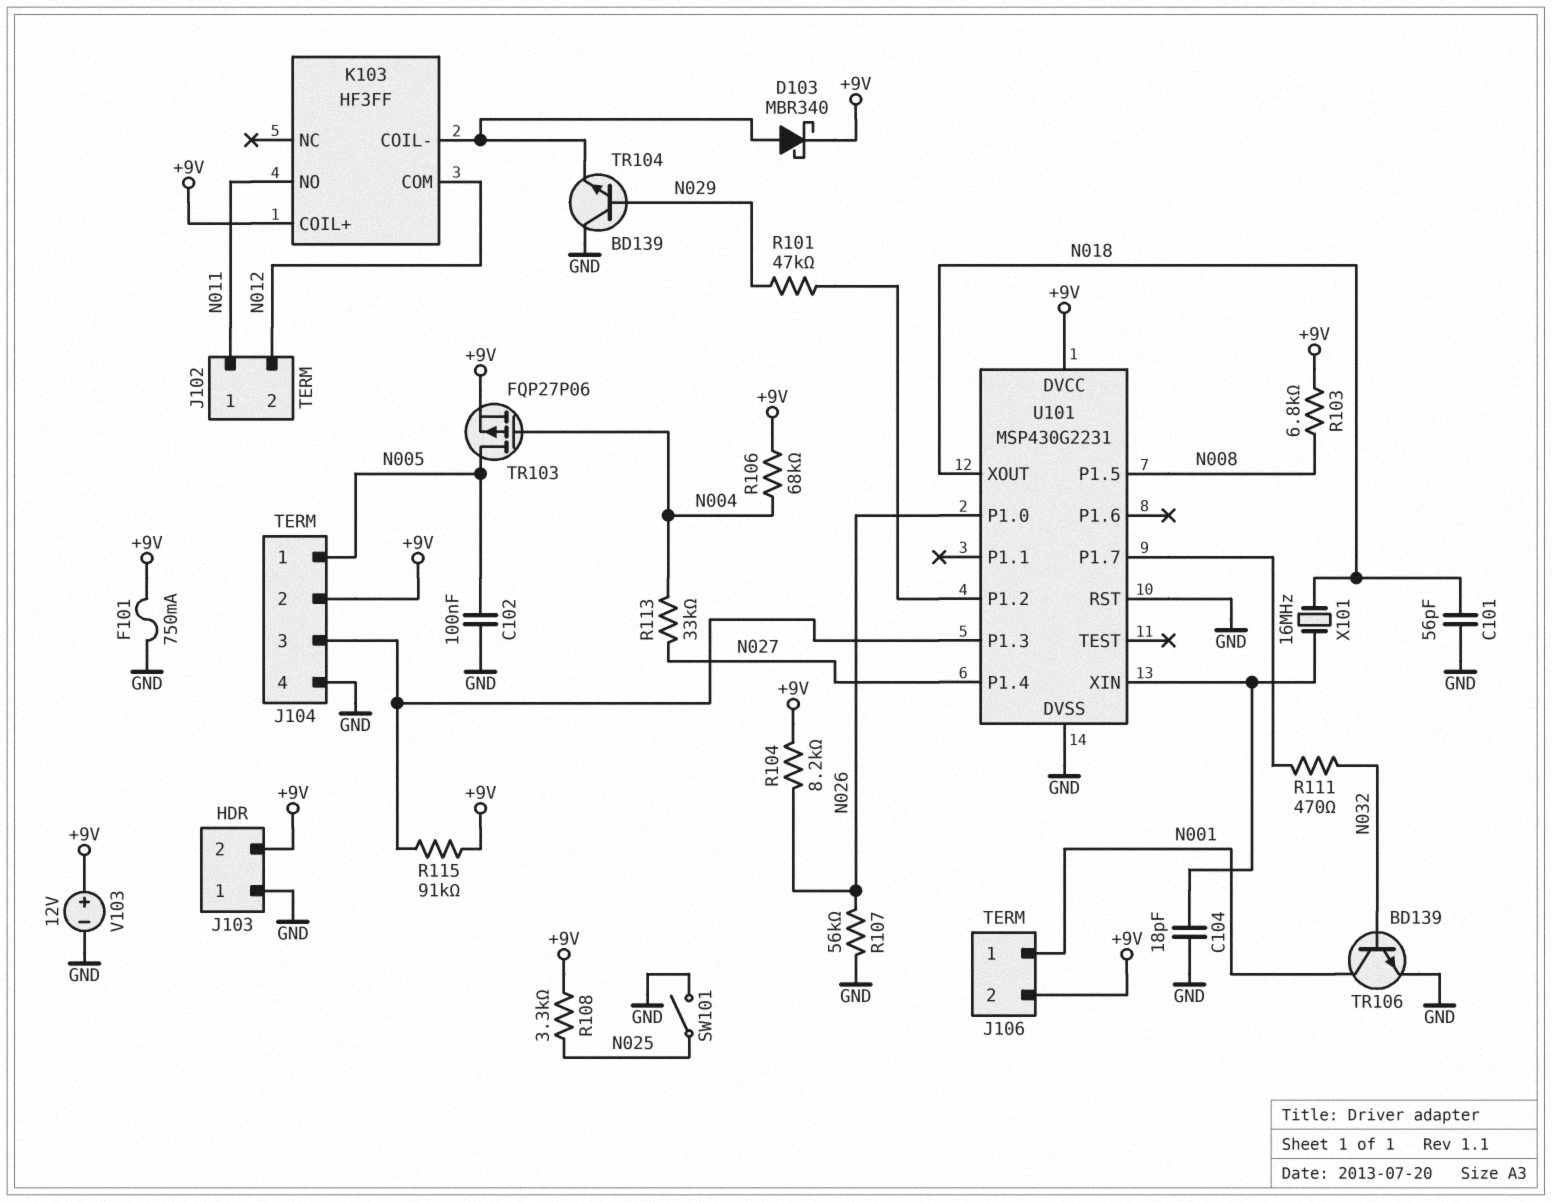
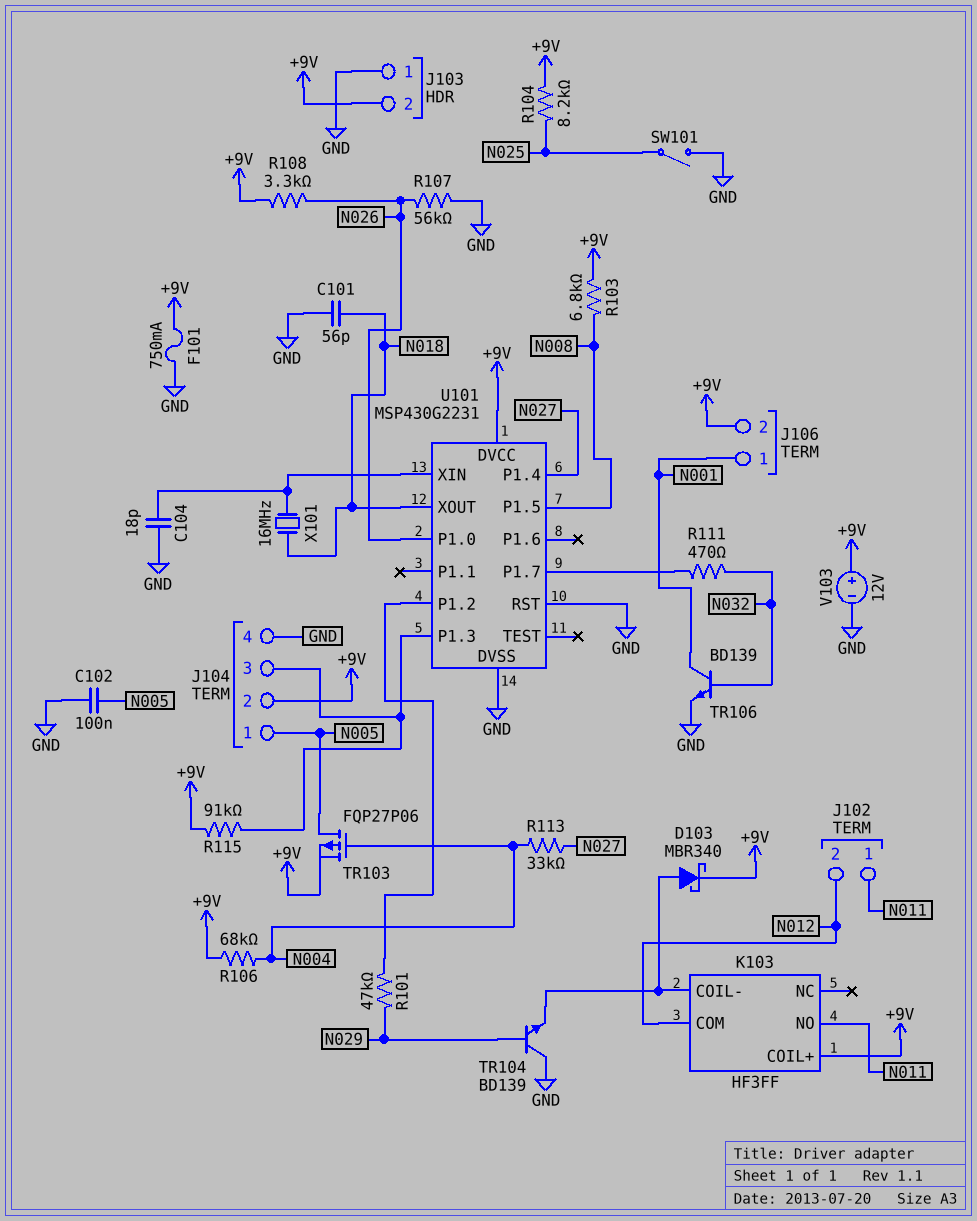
R104: 8.2k (+9V, N026) -> 8.2k (+9V, N025)
R108: 3.3k (+9V, N025) -> 3.3k (+9V, N026)

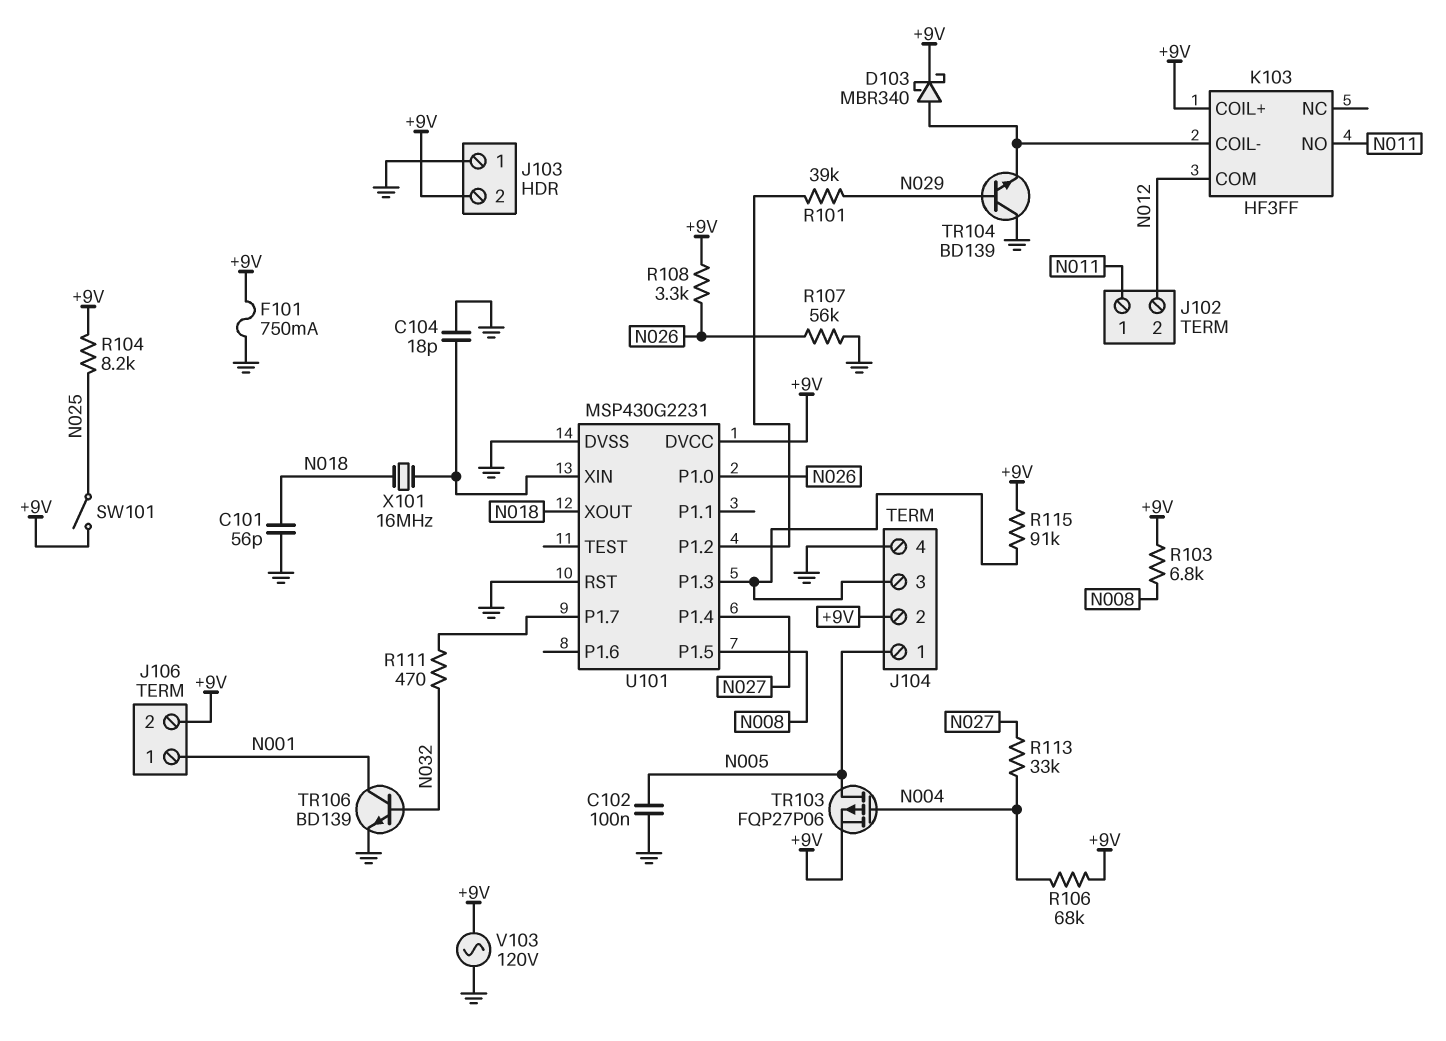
R101: 47k (N029, U101/P1.2) -> 39k (N029, U101/P1.2)
SW101: switch (GND, N025) -> switch (+9V, N025)
V103: 12V (plus +9V, minus GND) -> AC 120V (+9V, GND)

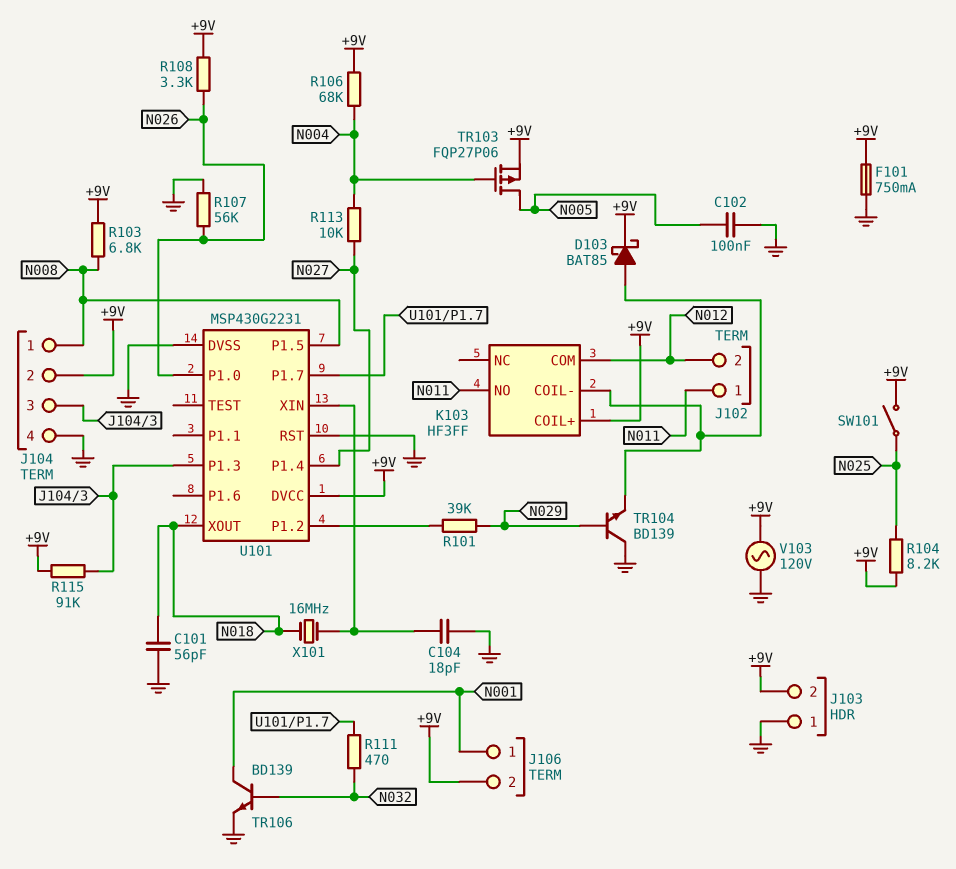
D103: schottky MBR340 (A K103/COIL-, K +9V) -> schottky BAT85 (A K103/COIL-, K +9V)
J104 pin 1: N005 -> N008
R113: 33k (N004, N027) -> 10k (N004, N027)

